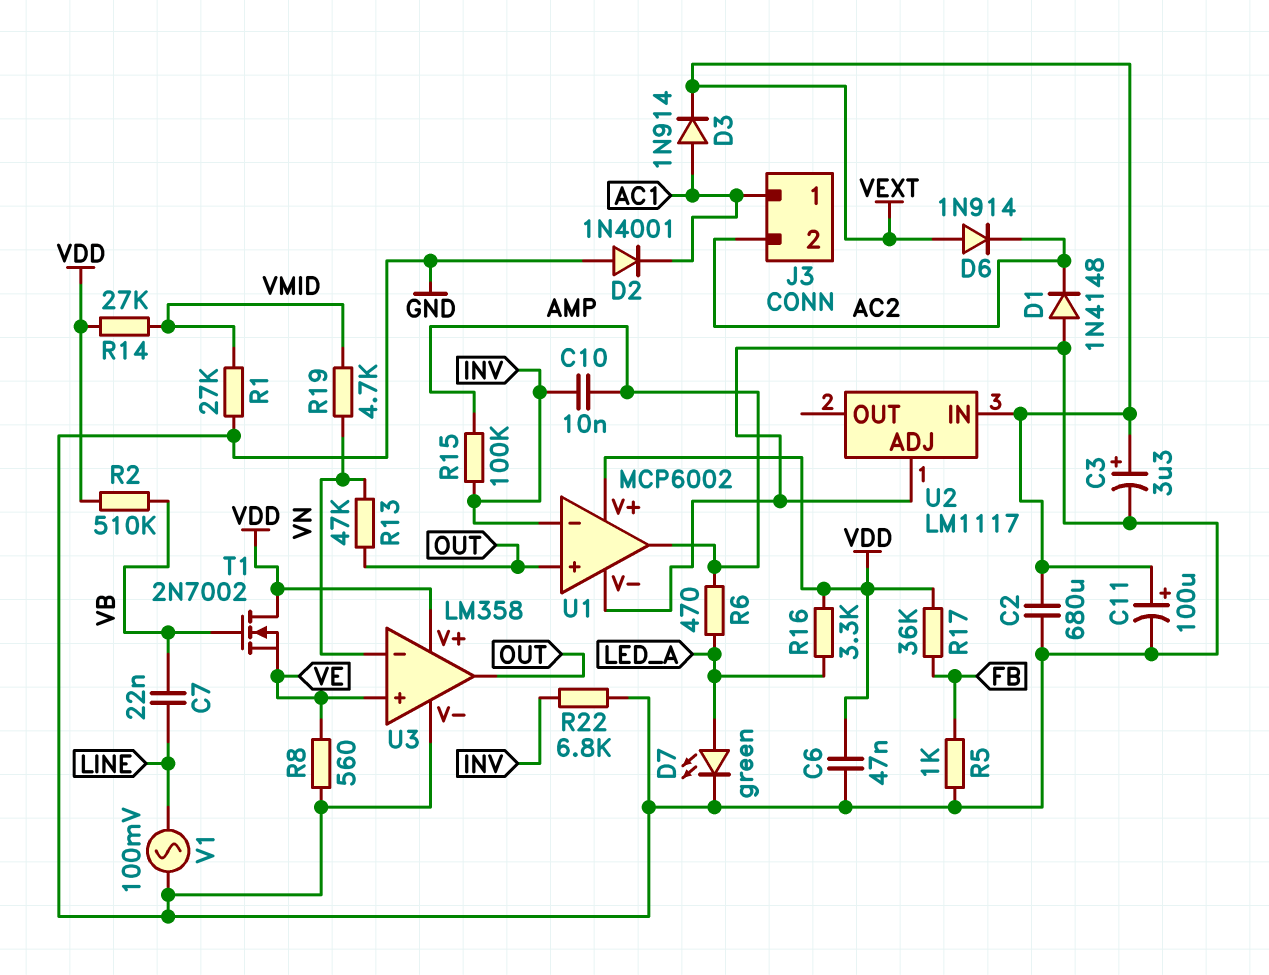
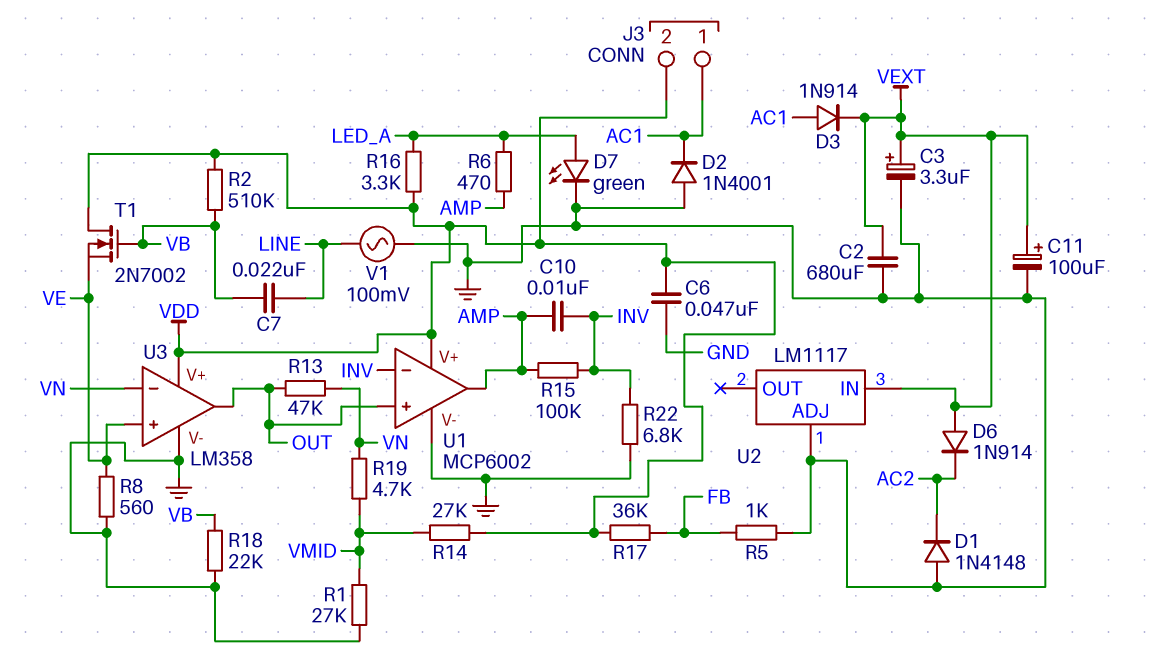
J3 pin 2: AC2 -> VDD
R18: none -> 22k (GND, VB)

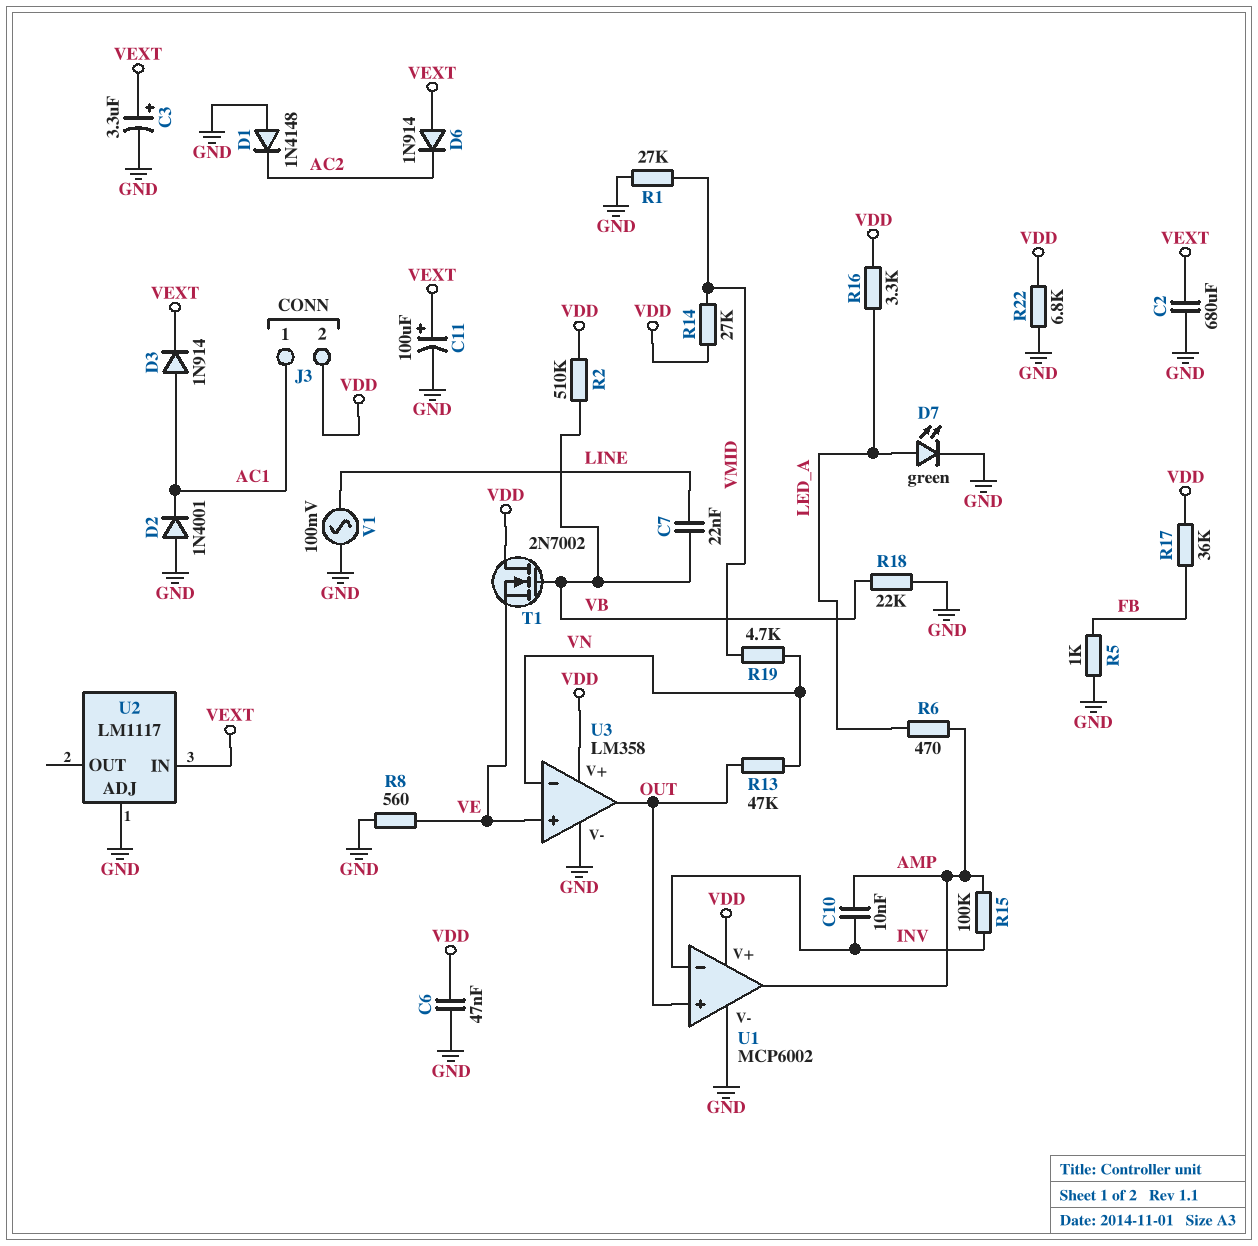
R22: 6.8k (GND, INV) -> 6.8k (GND, VDD)

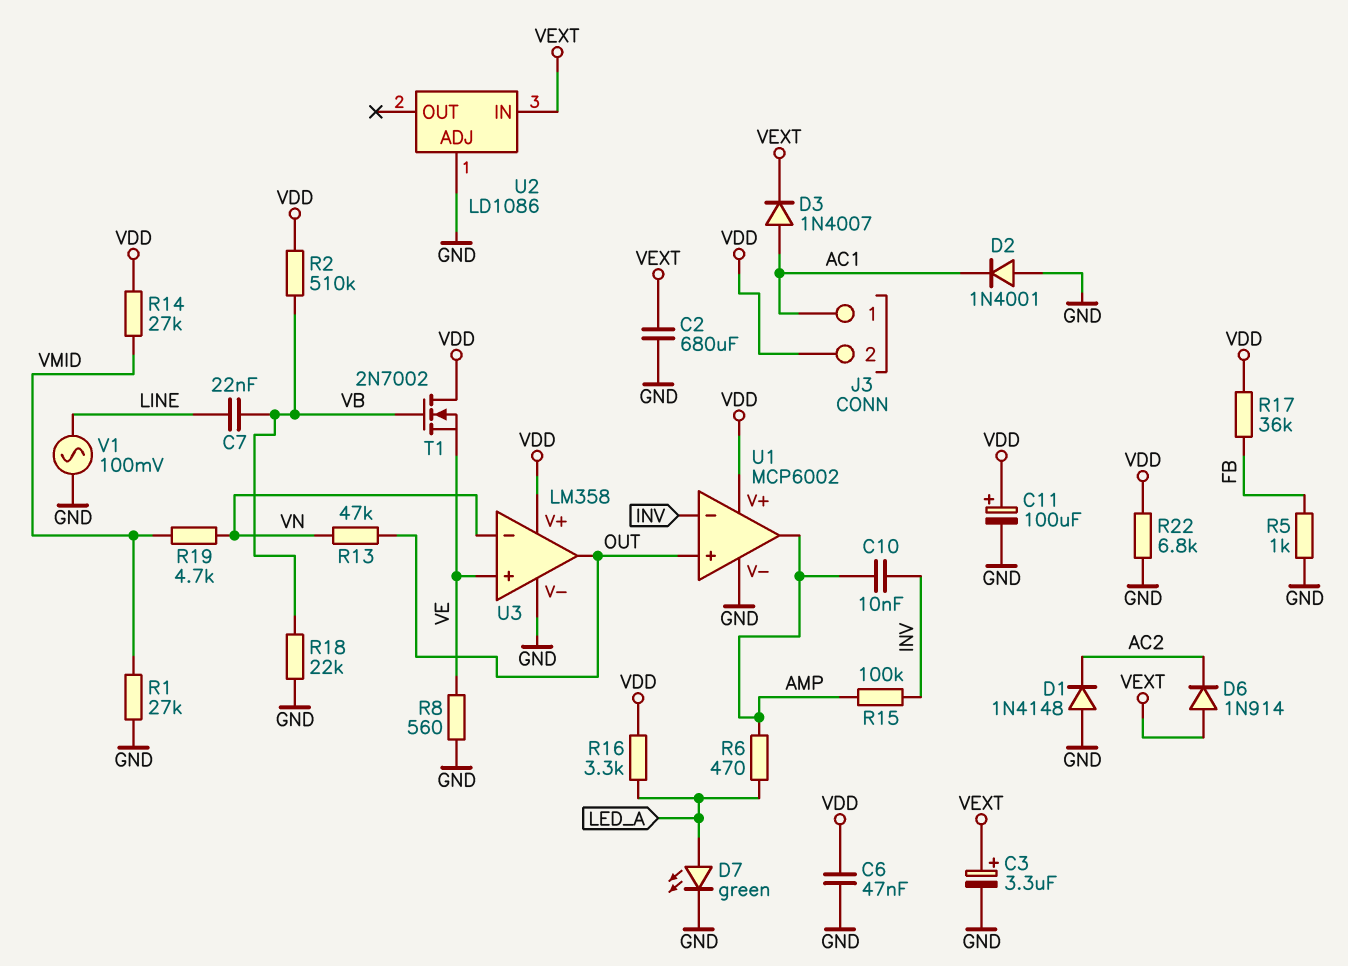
C11: 100uF (plus VEXT, minus GND) -> 100uF (plus VDD, minus GND)
D3: diode 1N914 (A AC1, K VEXT) -> diode 1N4007 (A AC1, K VEXT)
U2: LM1117 -> LD1086

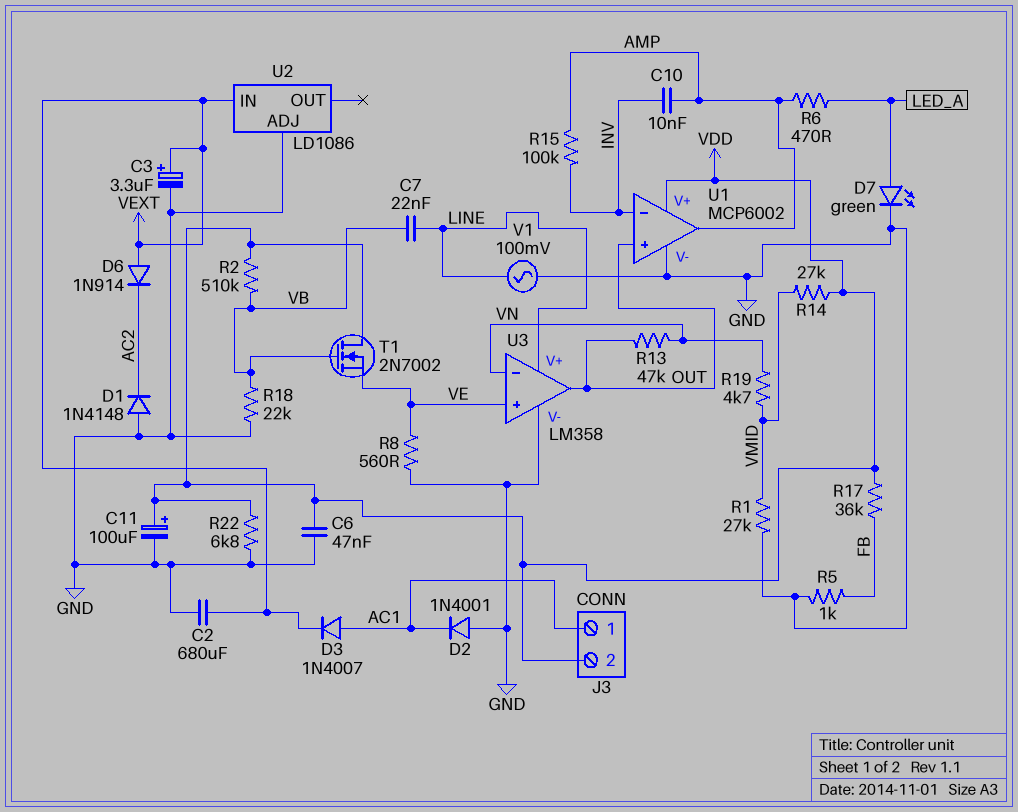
R16: 3.3k (LED_A, VDD) -> none
U3 pin V+: VDD -> LINE

